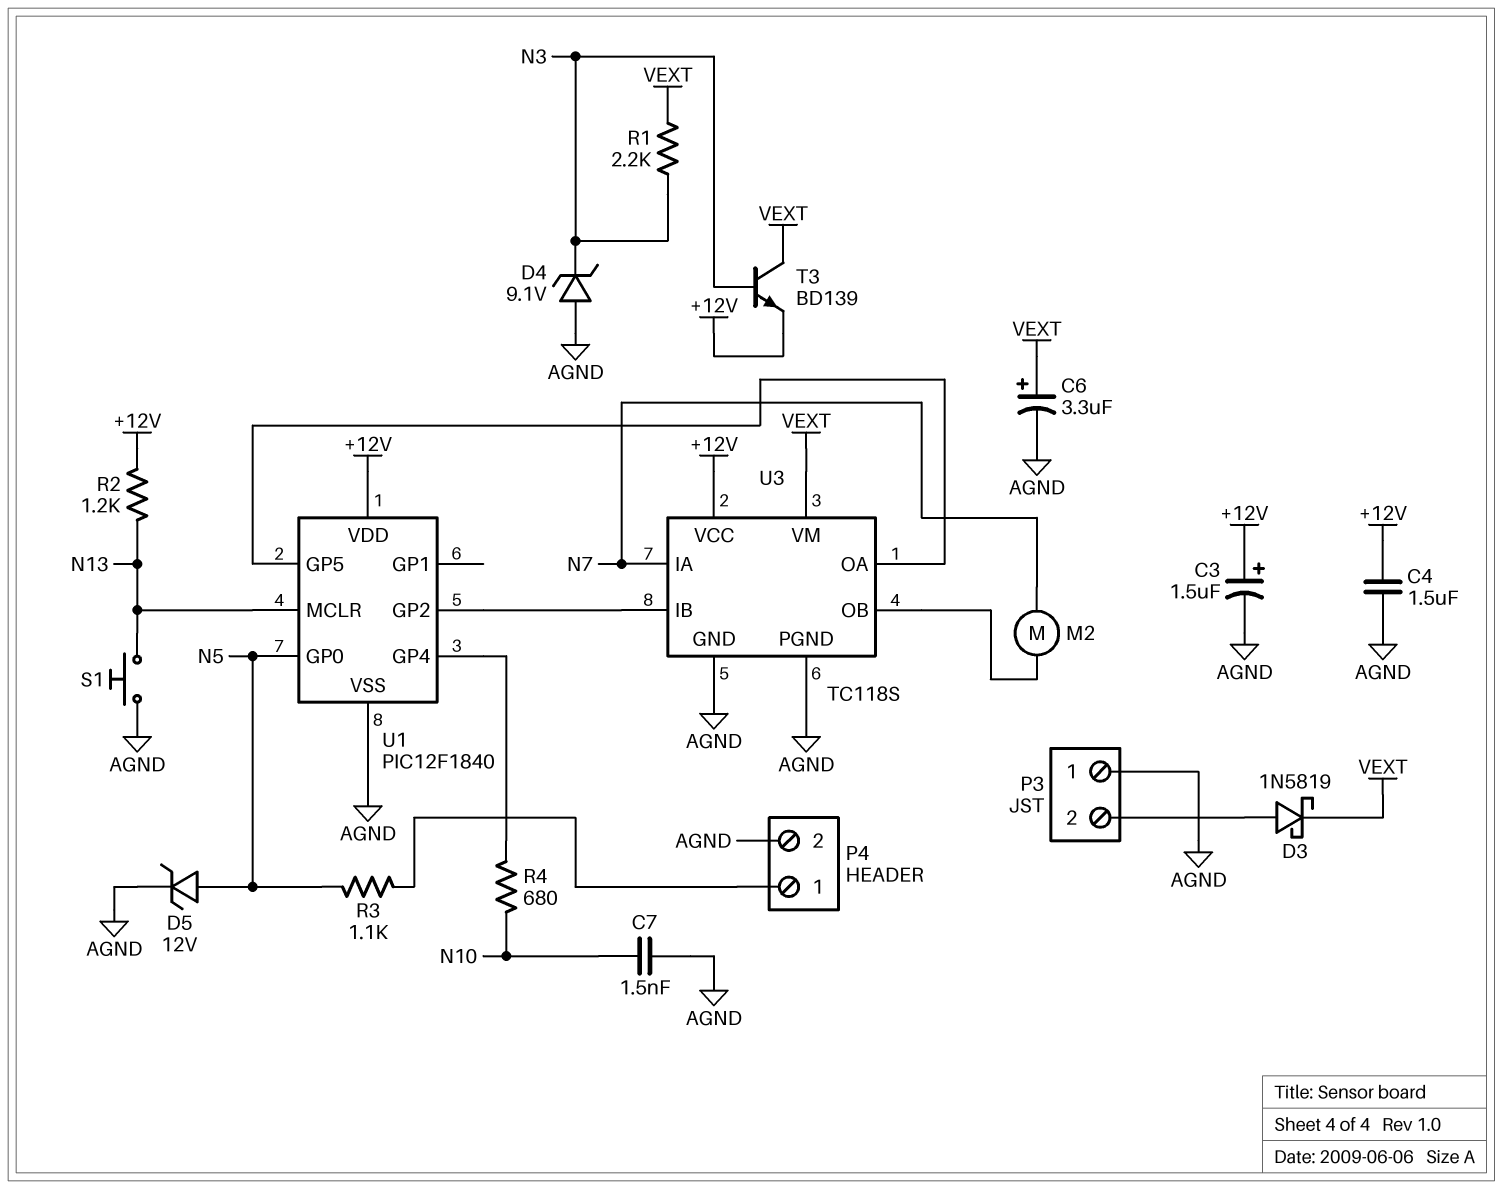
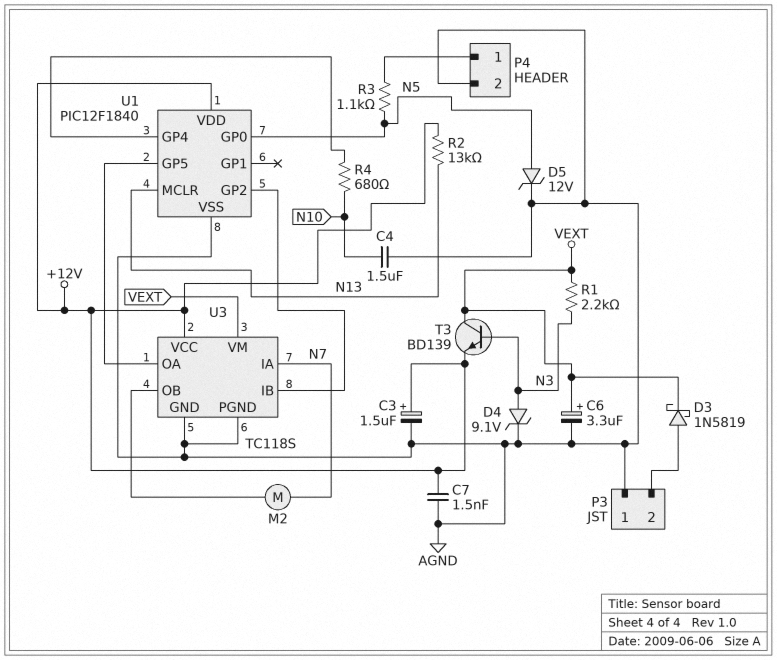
C4: 1.5uF (+12V, AGND) -> 1.5uF (AGND, N10)
C7: 1.5nF (AGND, N10) -> 1.5nF (+12V, AGND)
D4: zener 9.1V (A AGND, K N3) -> zener 9.1V (A N3, K AGND)
R2: 1.2k (+12V, N13) -> 13k (+12V, N13)
S1: button (AGND, N13) -> none

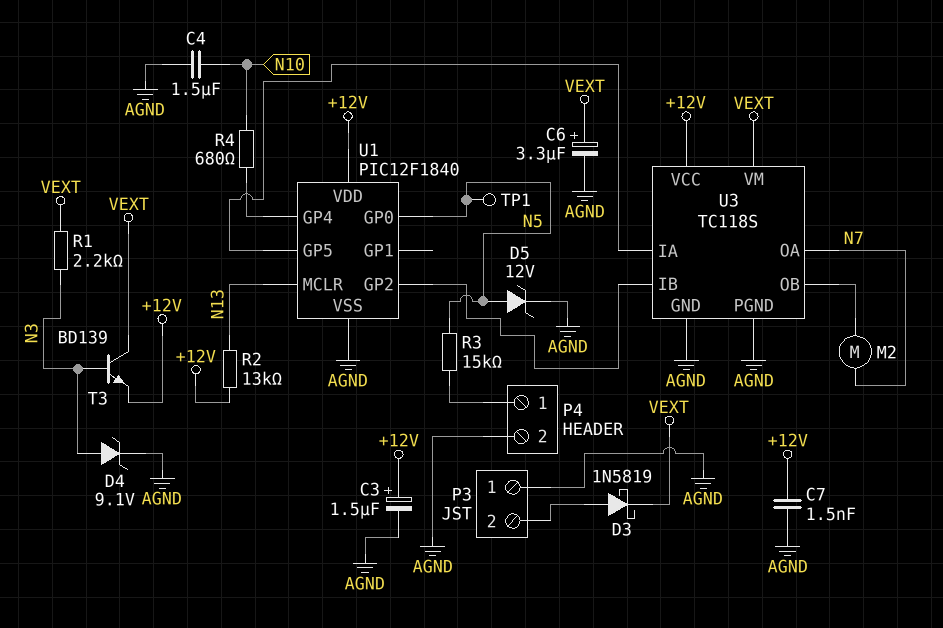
R3: 1.1k (N5, P4/1) -> 15k (N5, P4/1)
TP1: none -> test point (N5)
U3 pin IA: N7 -> U1/GP5
U3 pin OA: U1/GP5 -> N7

